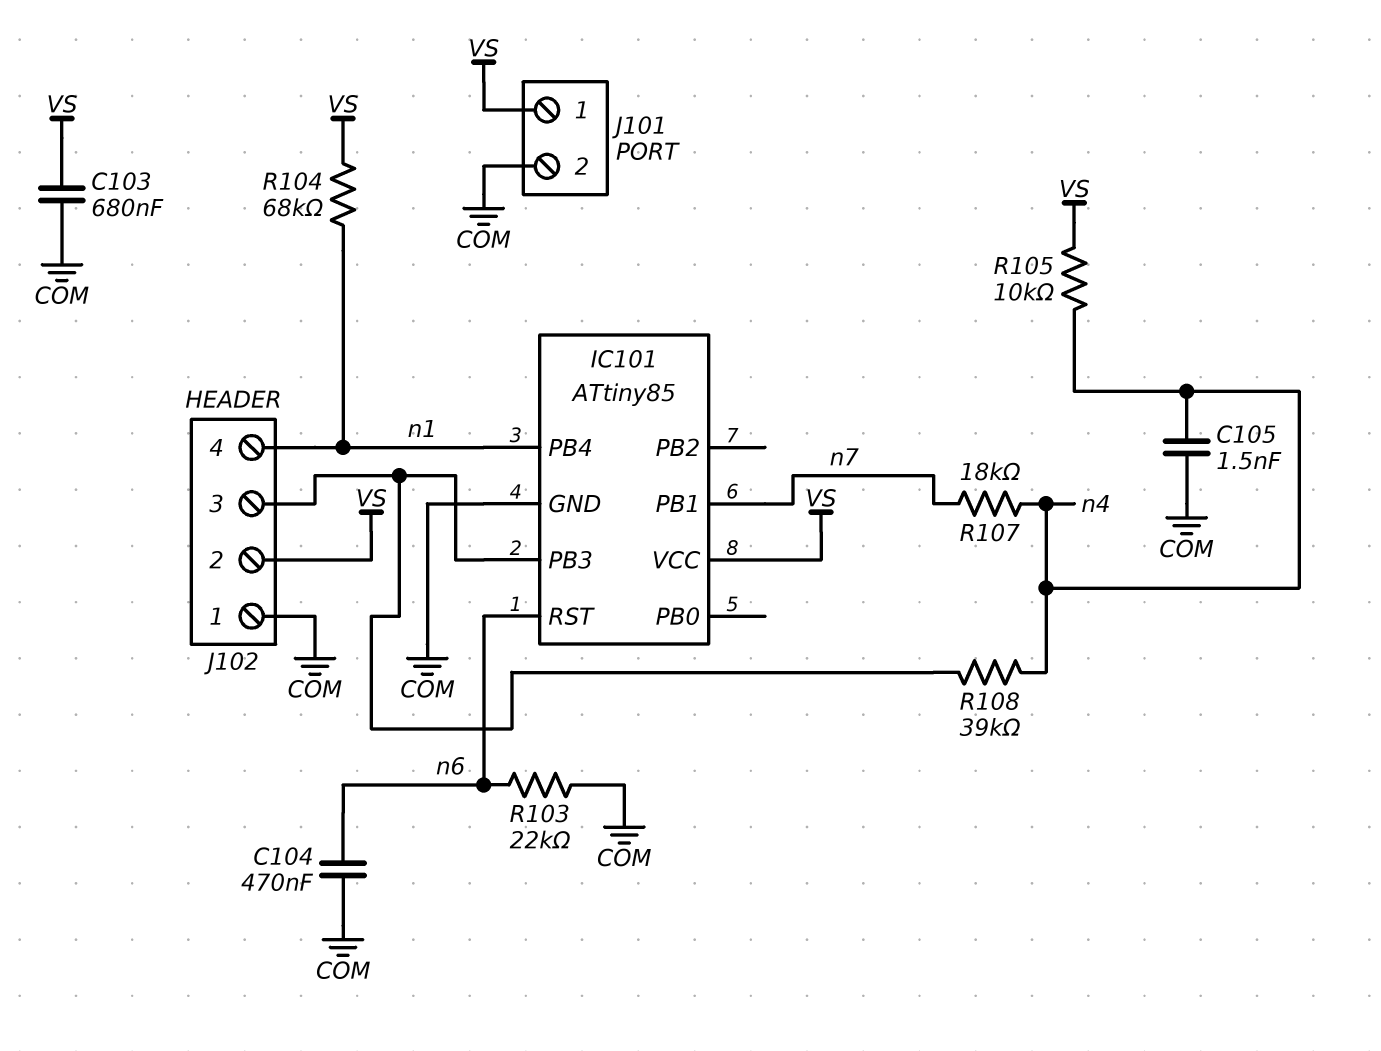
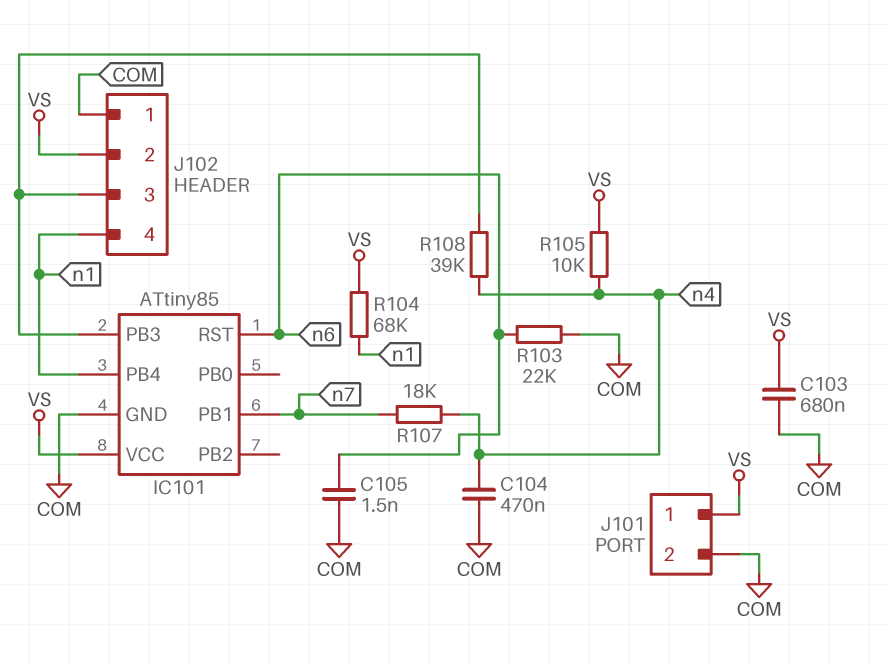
C104: 470nF (COM, n6) -> 470nF (COM, n4)
C105: 1.5nF (COM, n4) -> 1.5nF (COM, n6)

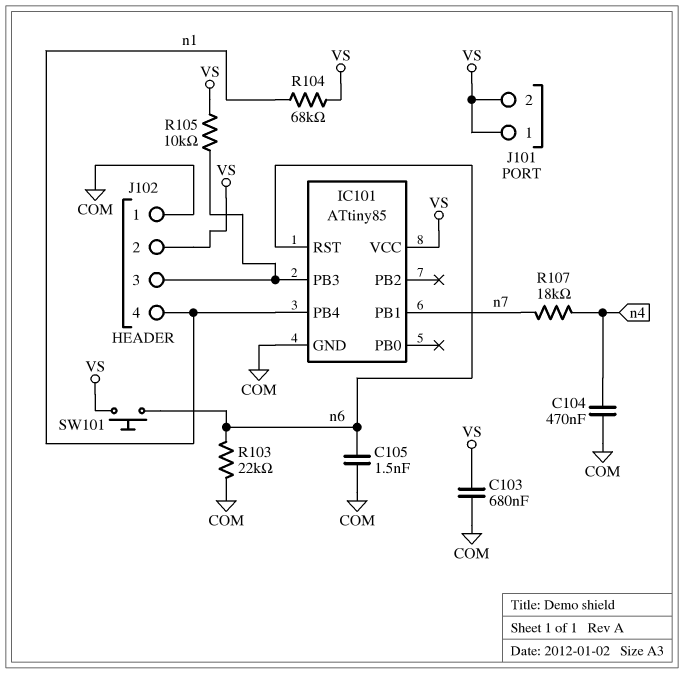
J101 pin 2: COM -> VS
R105: 10k (VS, n4) -> 10k (IC101/PB3, VS)
R108: 39k (IC101/PB3, n4) -> none
SW101: none -> button (VS, n6)

